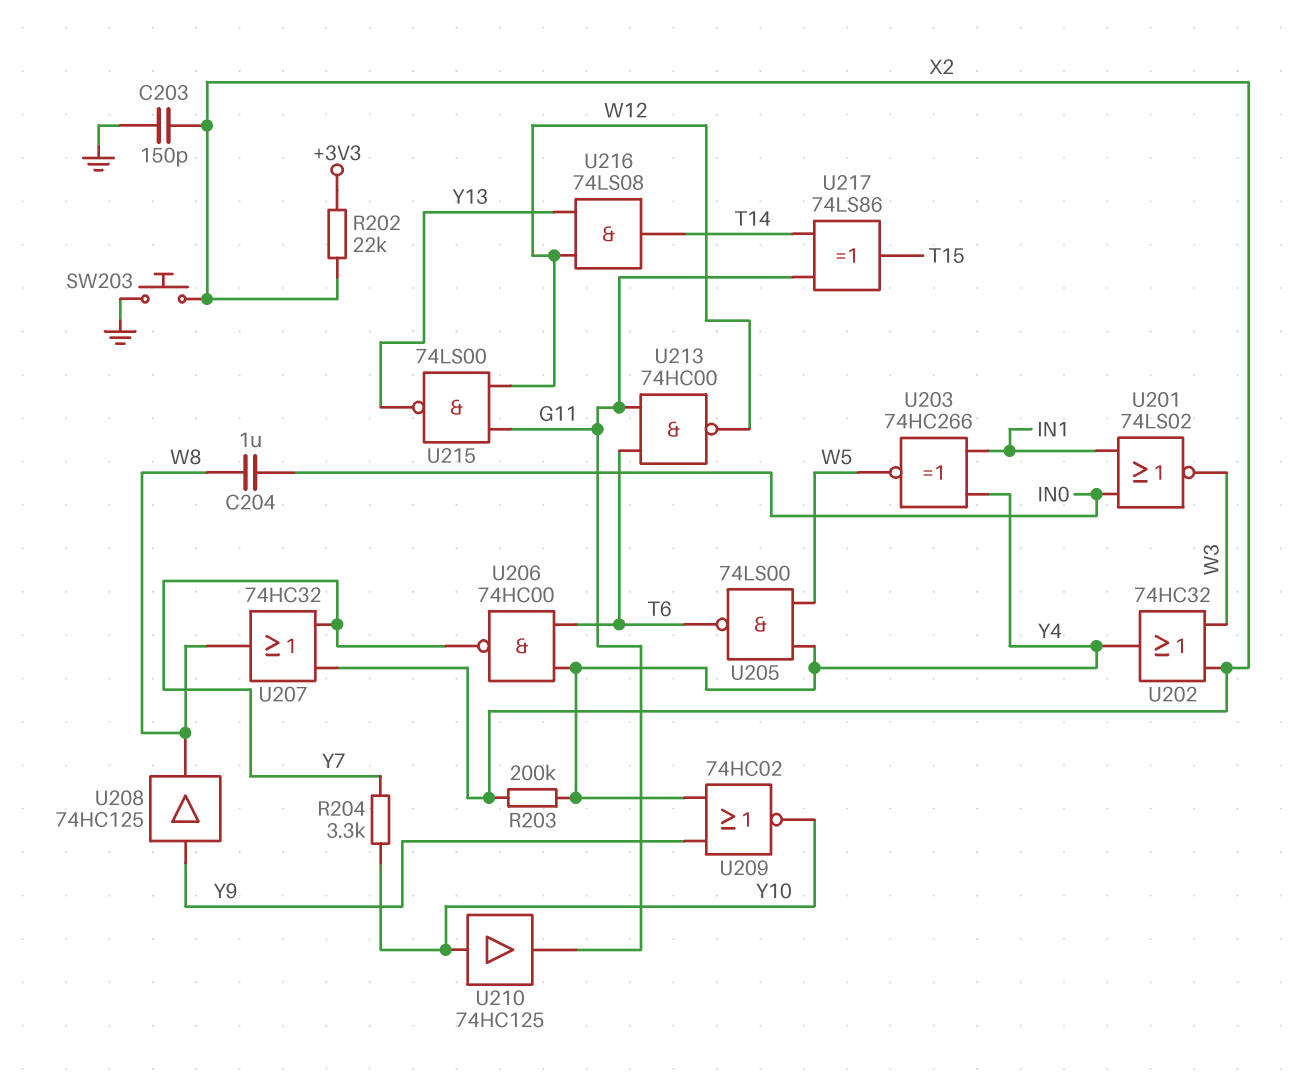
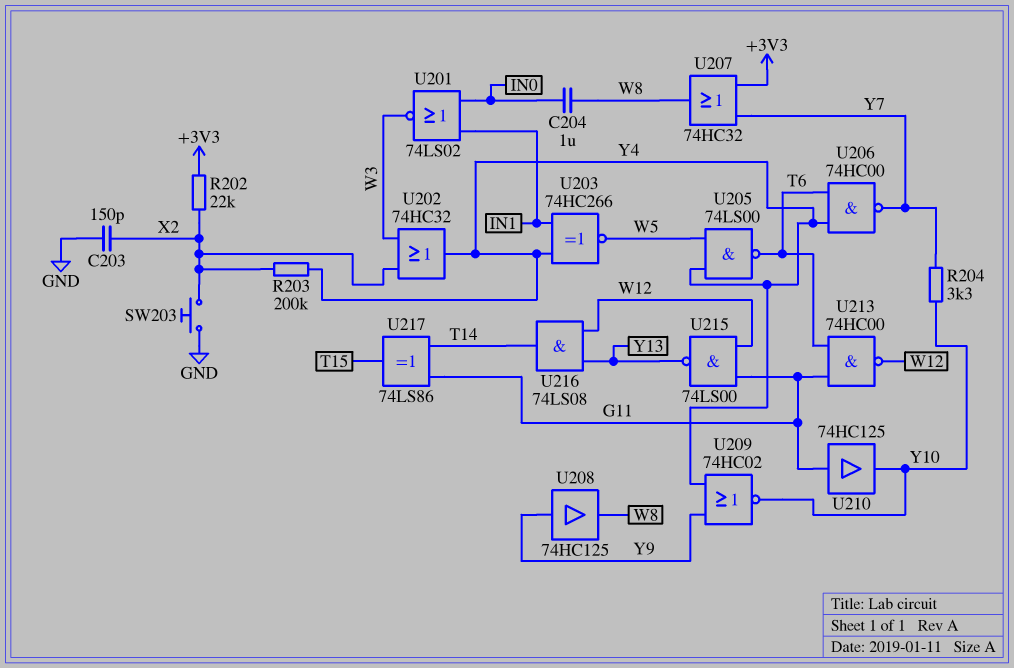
U207: OR 74HC32 (in X2, in Y7, out W8) -> OR 74HC32 (in +3V3, in Y7, out W8)
U210: buffer 74HC125 (in Y10, out G11) -> buffer 74HC125 (in G11, out Y10)

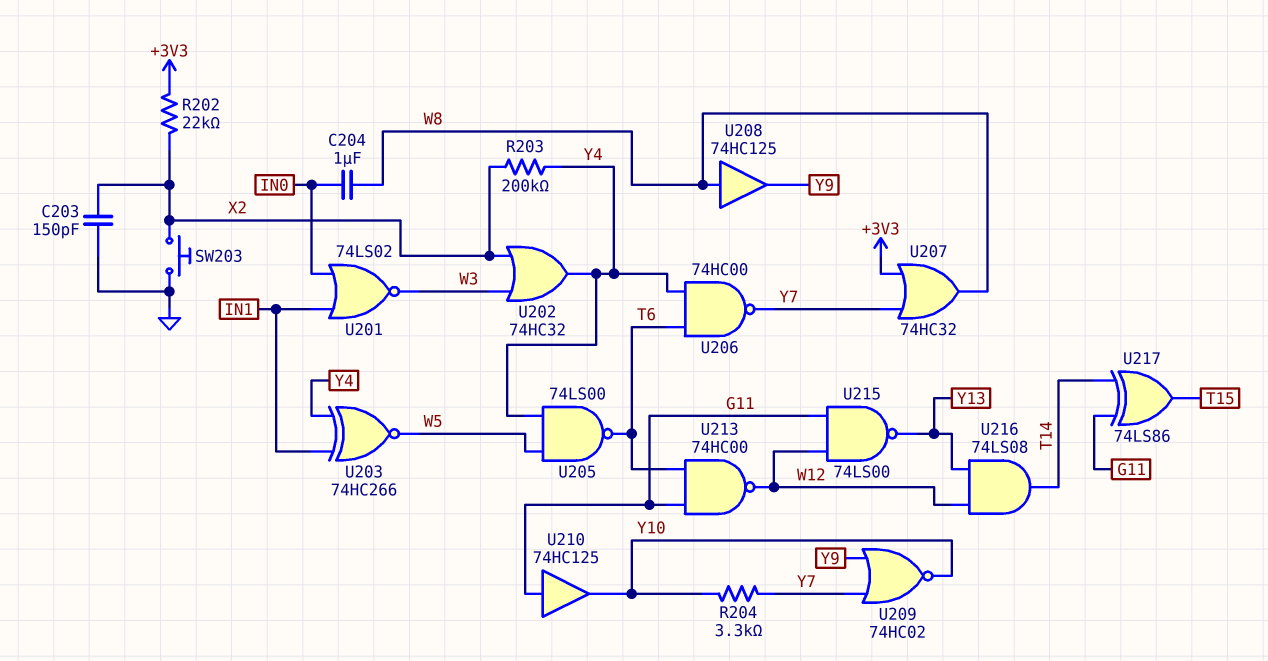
U208: buffer 74HC125 (in Y9, out W8) -> buffer 74HC125 (in W8, out Y9)
U209: NOR 74HC02 (in Y4, in Y9, out Y10) -> NOR 74HC02 (in Y7, in Y9, out Y10)

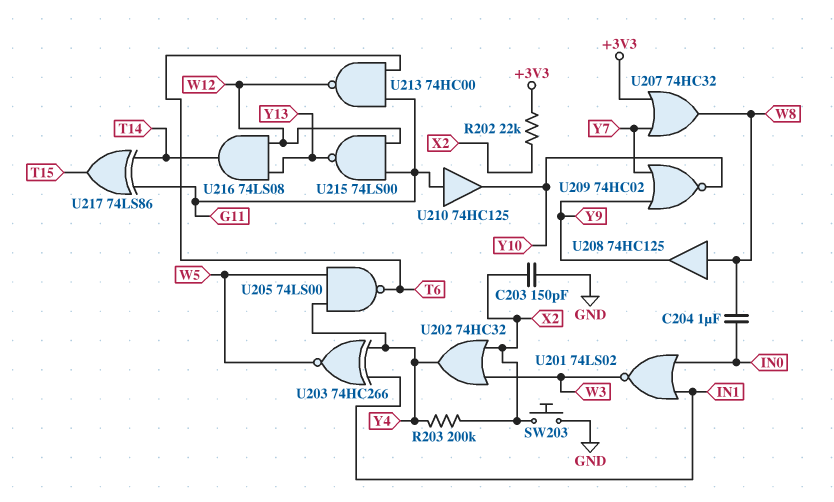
R204: 3.3k (Y7, Y10) -> none
U206: NAND 74HC00 (in T6, in Y4, out Y7) -> none

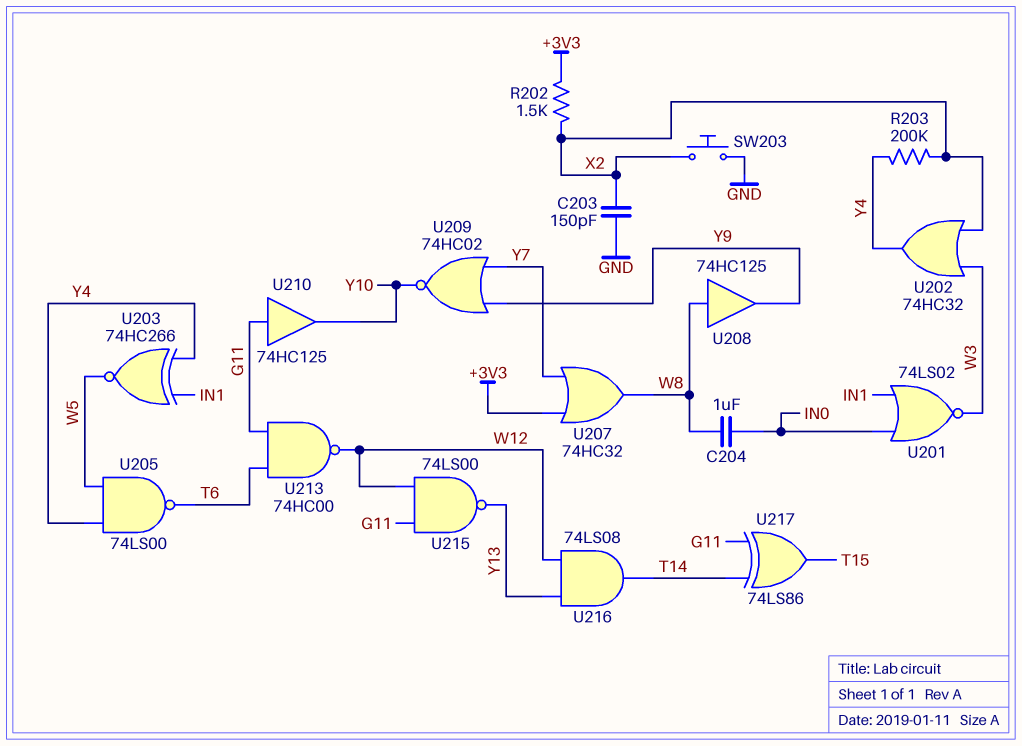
R202: 22k (+3V3, X2) -> 1.5k (+3V3, X2)

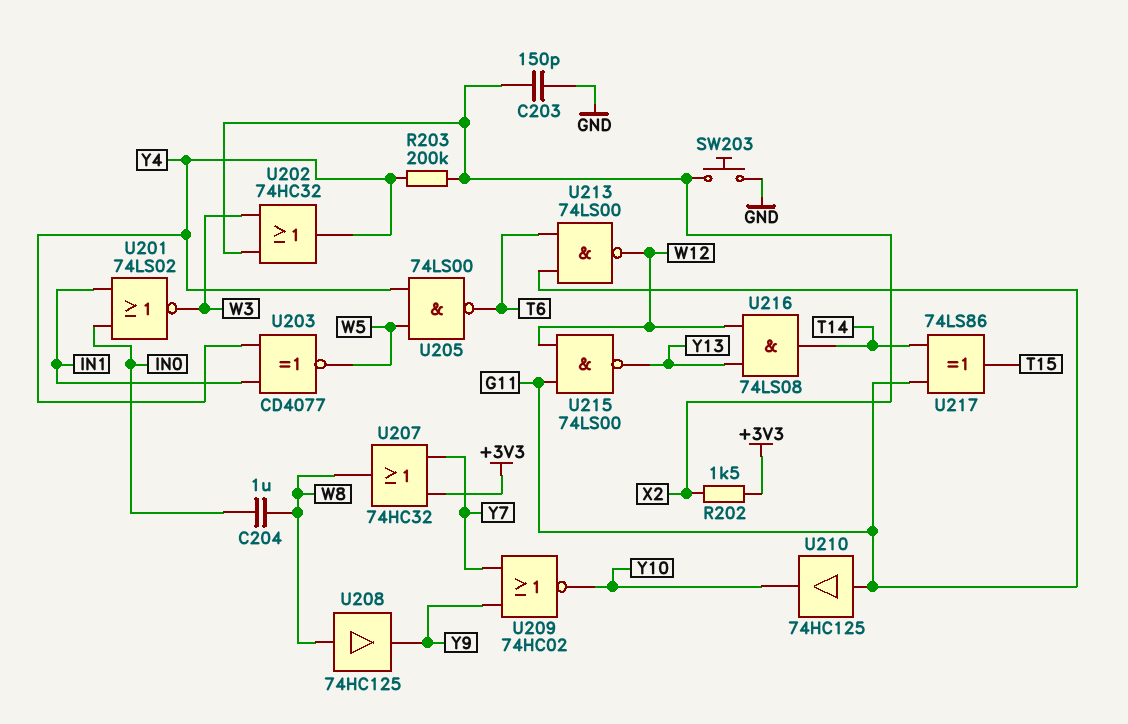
U203: XNOR 74HC266 (in IN1, in Y4, out W5) -> XNOR CD4077 (in IN1, in Y4, out W5)
U213: NAND 74HC00 (in G11, in T6, out W12) -> NAND 74LS00 (in G11, in T6, out W12)

